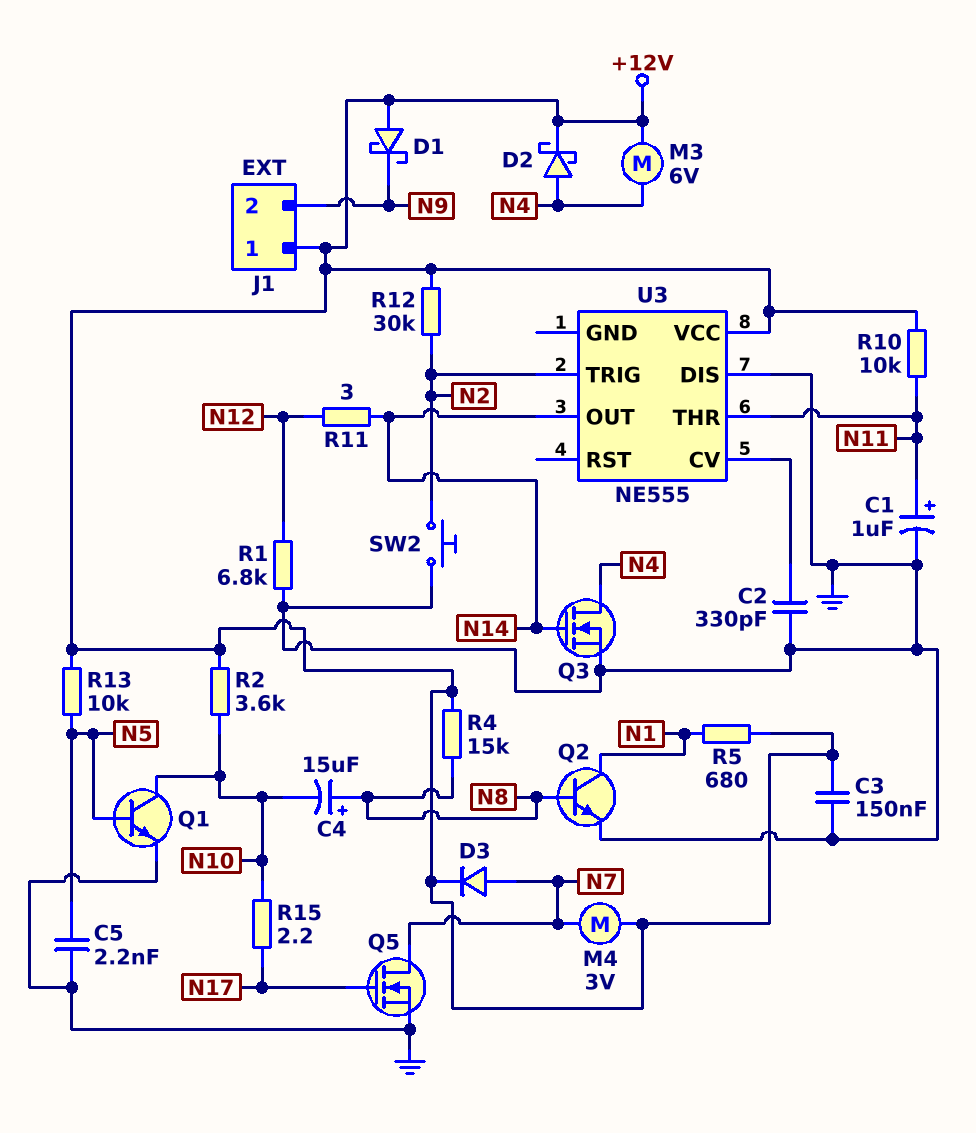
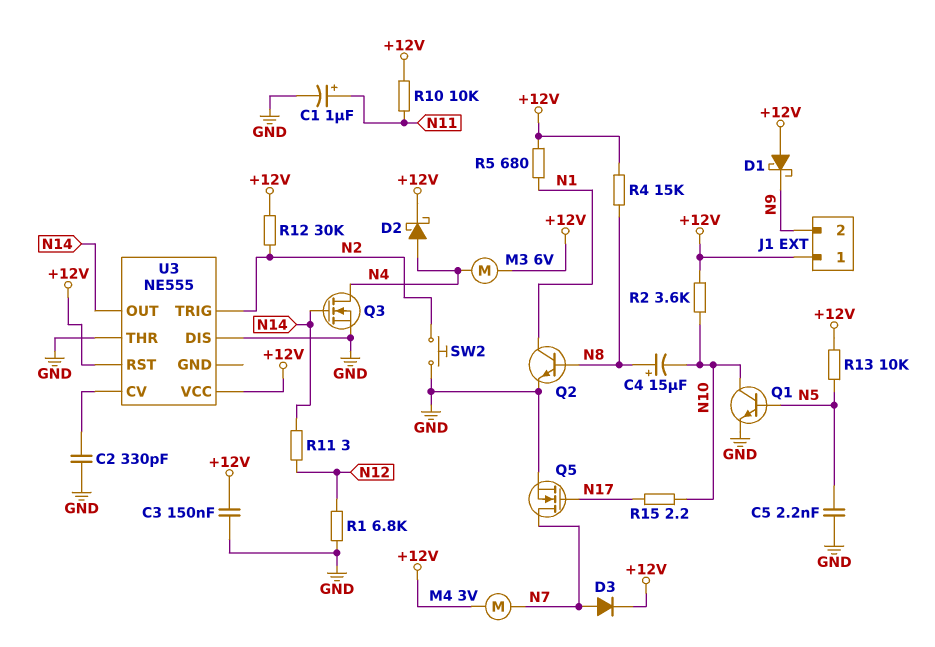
U3 pin RST: none -> +12V
U3 pin THR: N11 -> GND

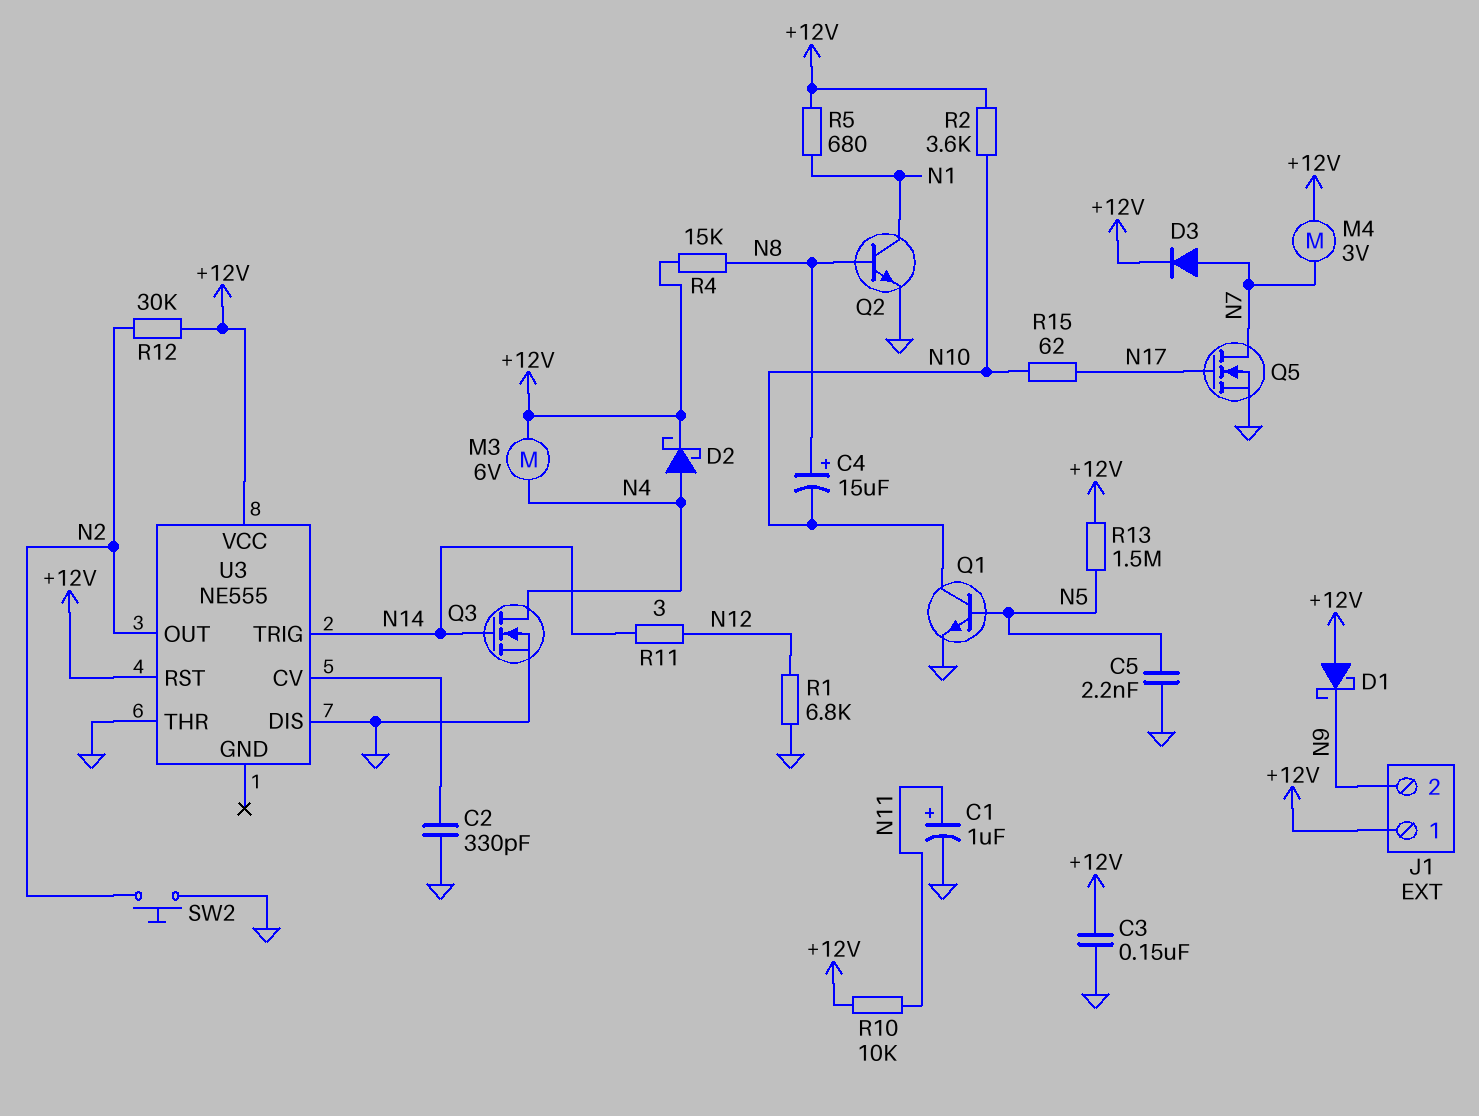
R13: 10k (+12V, N5) -> 1.5M (+12V, N5)
R15: 2.2 (N10, N17) -> 62 (N10, N17)
U3 pin OUT: N14 -> N2
U3 pin TRIG: N2 -> N14

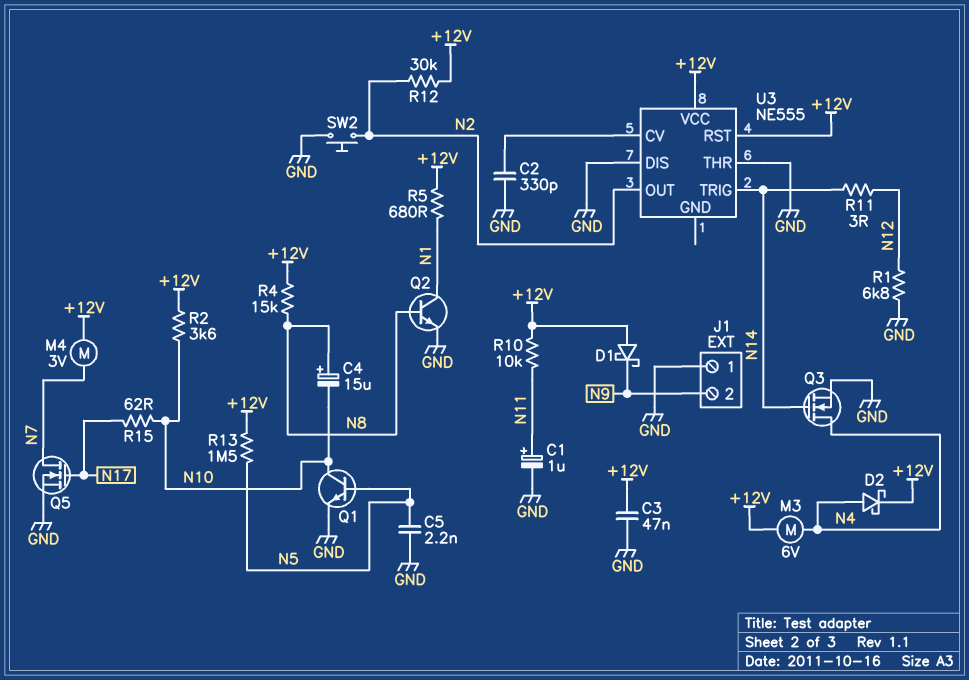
C3: 150nF (+12V, GND) -> 47nF (+12V, GND)
D3: diode (A N7, K +12V) -> none
J1 pin 1: +12V -> GND

